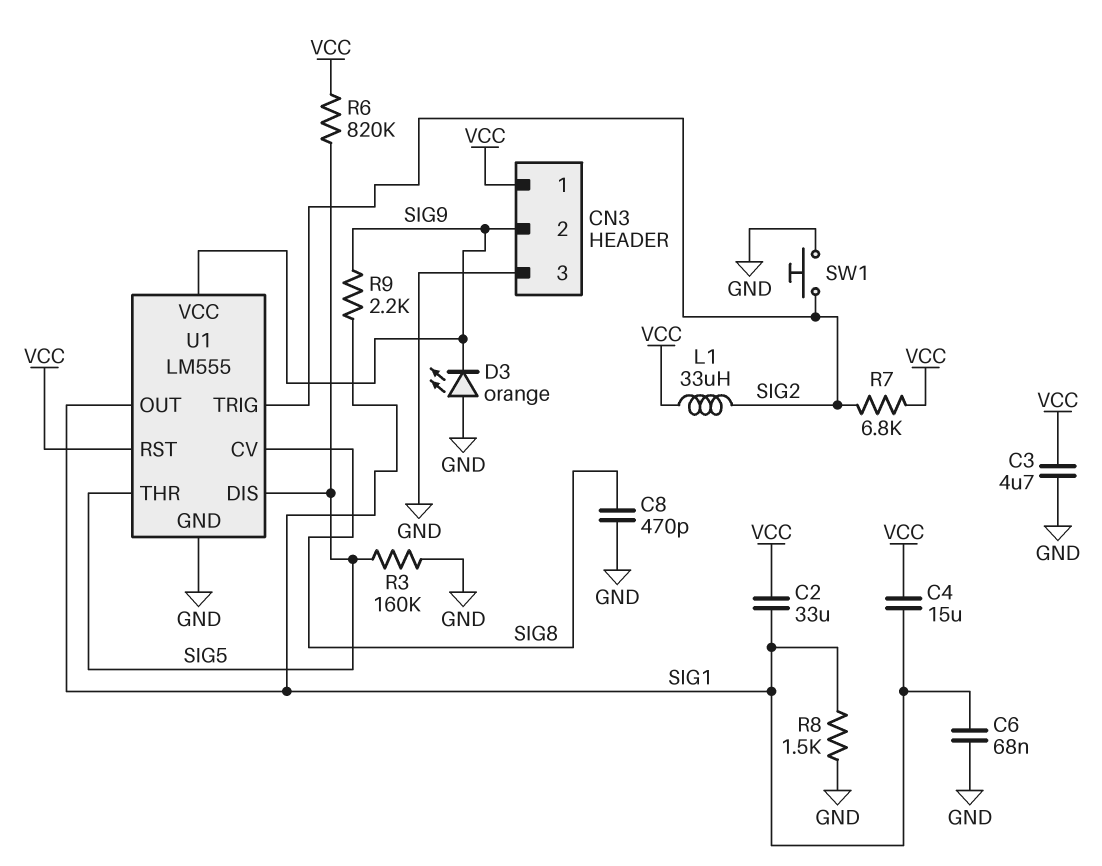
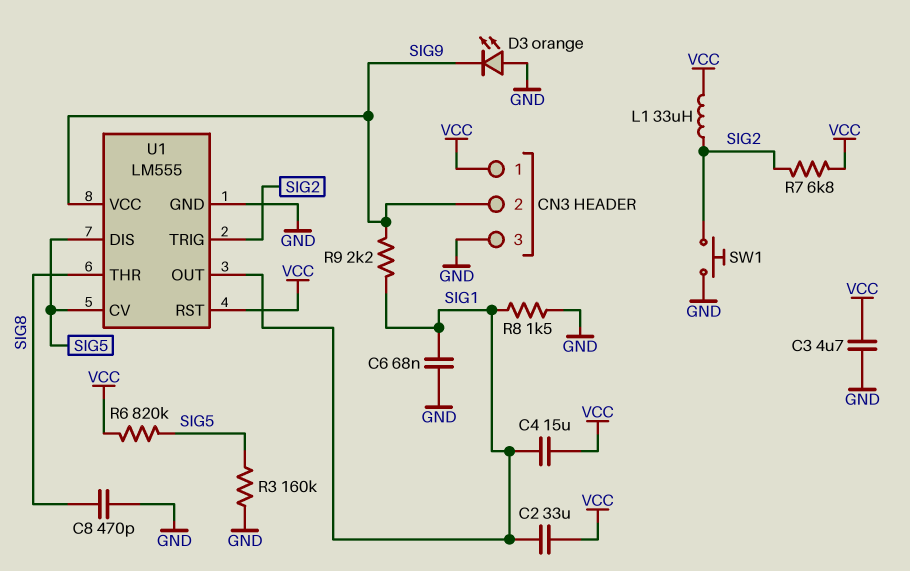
U1 pin CV: SIG8 -> SIG5
U1 pin THR: SIG5 -> SIG8

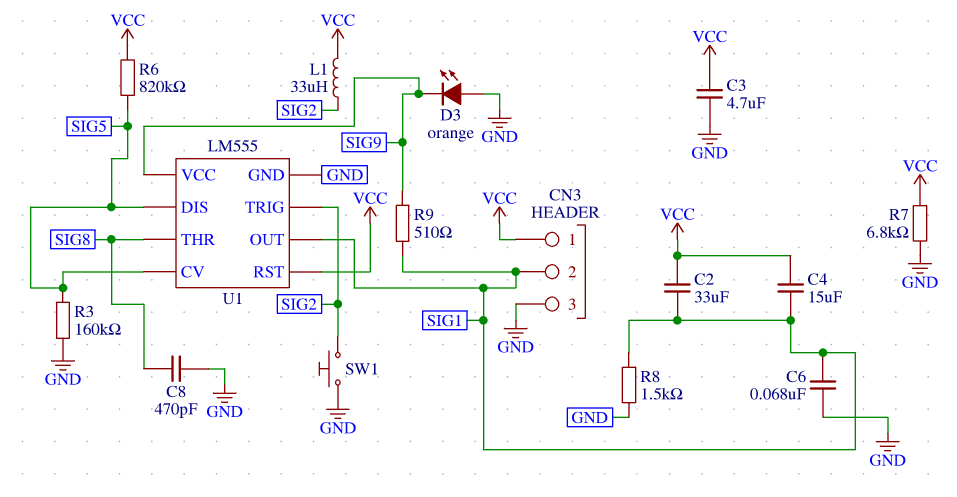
CN3 pin 2: SIG9 -> SIG1
R7: 6.8k (SIG2, VCC) -> 6.8k (GND, VCC)
R9: 2.2k (SIG1, SIG9) -> 510 (SIG1, SIG9)

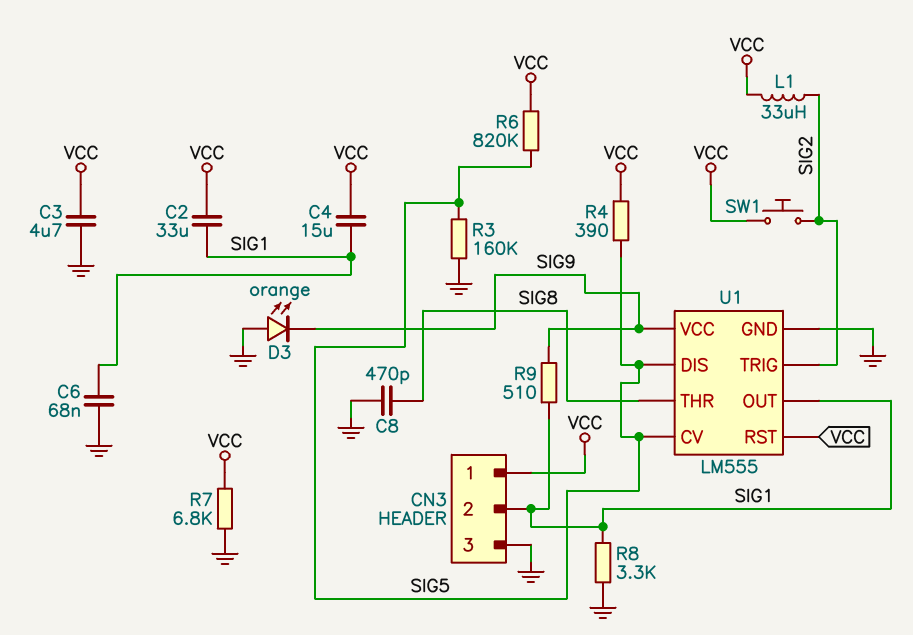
R4: none -> 390 (SIG5, VCC)
R8: 1.5k (GND, SIG1) -> 3.3k (GND, SIG1)
SW1: button (GND, SIG2) -> button (SIG2, VCC)

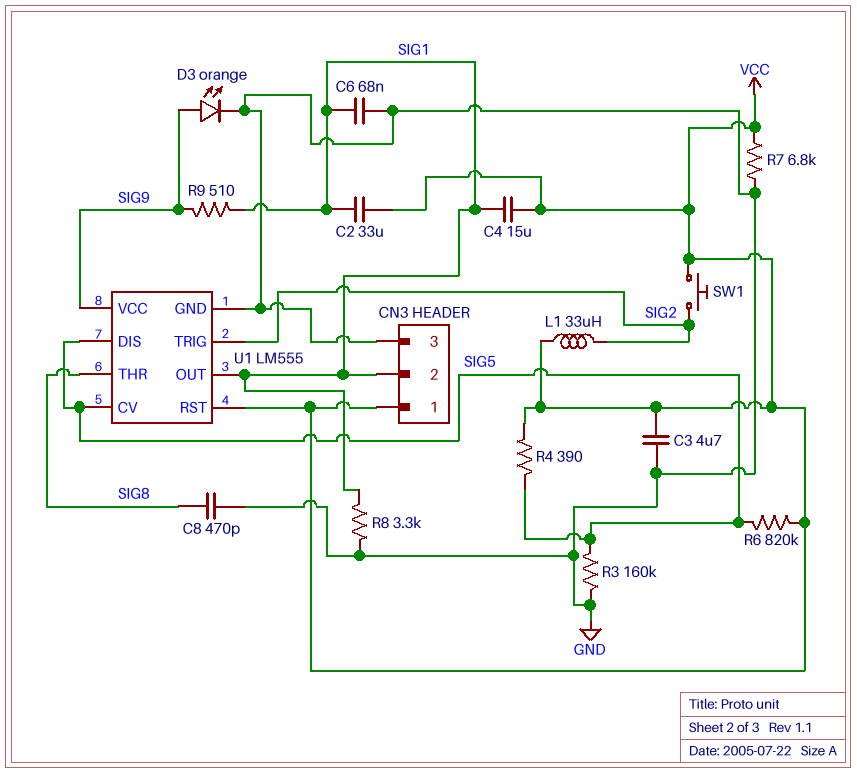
D3: LED orange (A GND, K SIG9) -> LED orange (A SIG9, K GND)

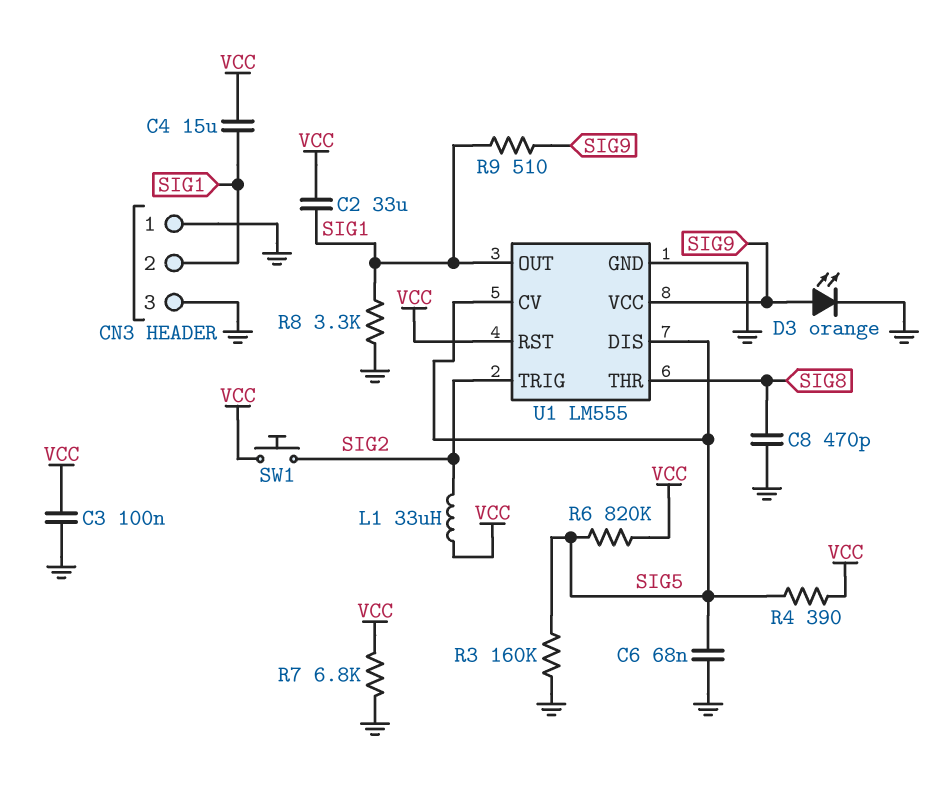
C3: 4.7uF (GND, VCC) -> 100nF (GND, VCC)
C6: 68nF (GND, SIG1) -> 68nF (GND, SIG5)
CN3 pin 1: VCC -> GND

